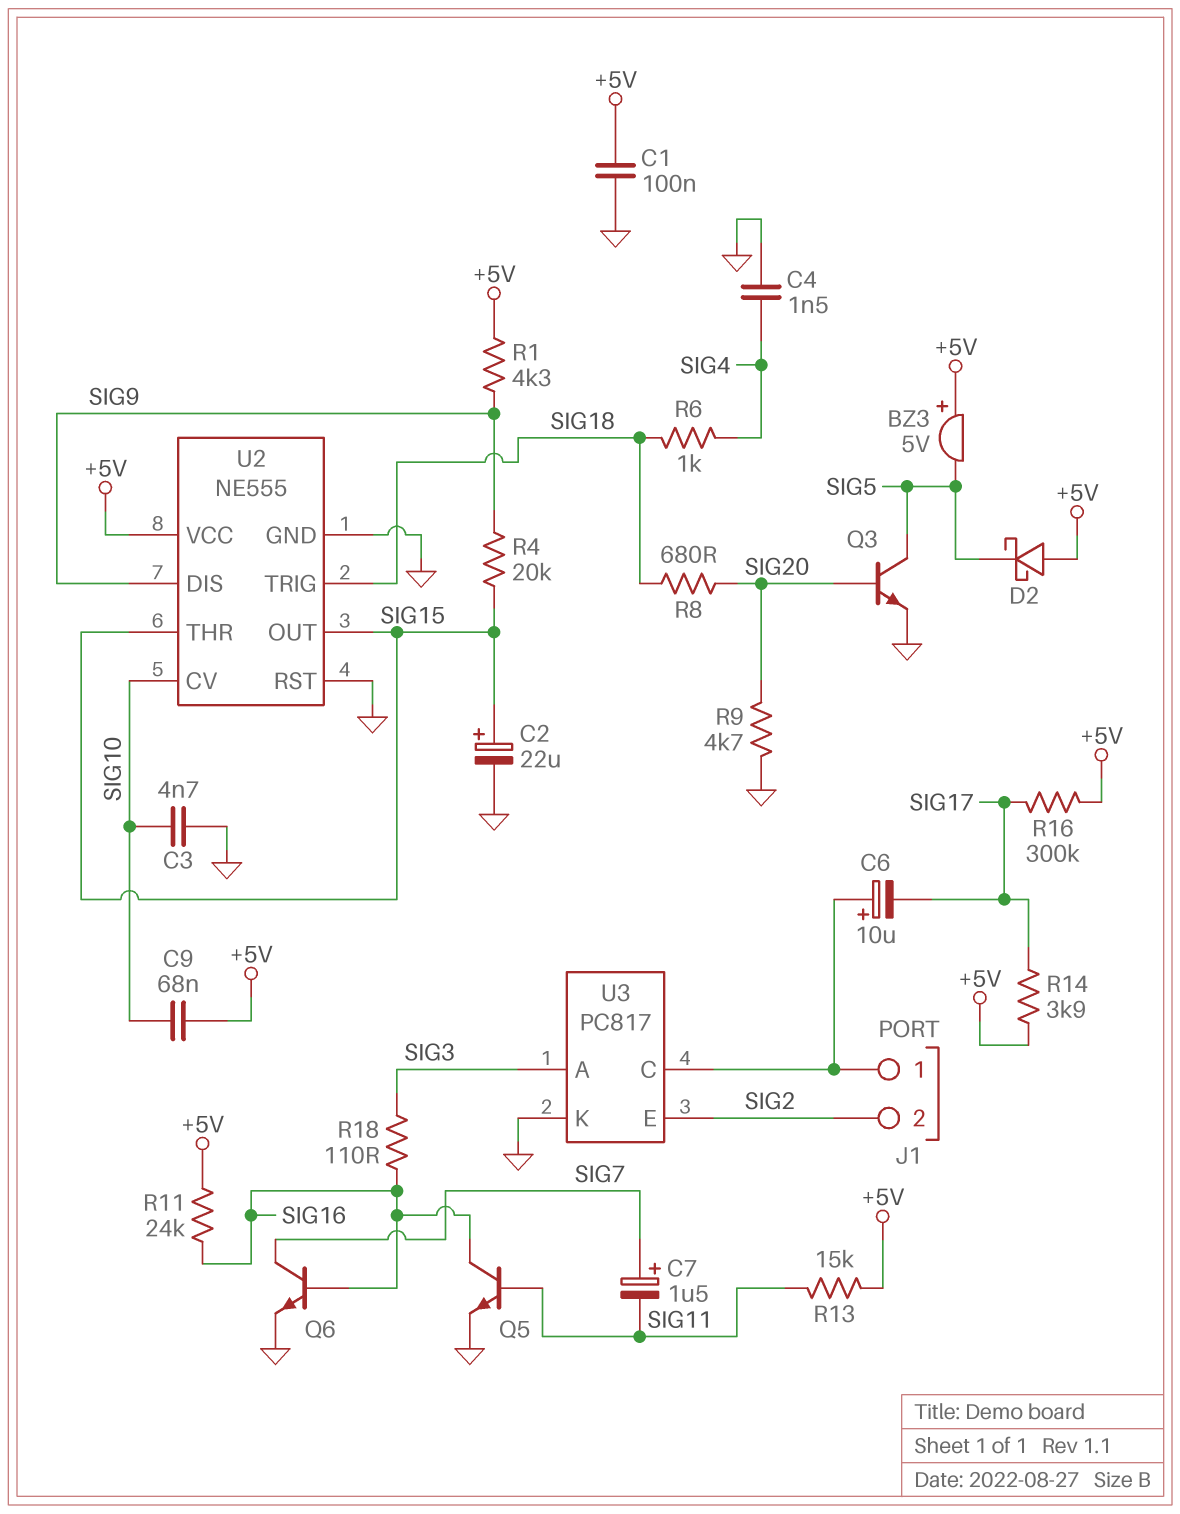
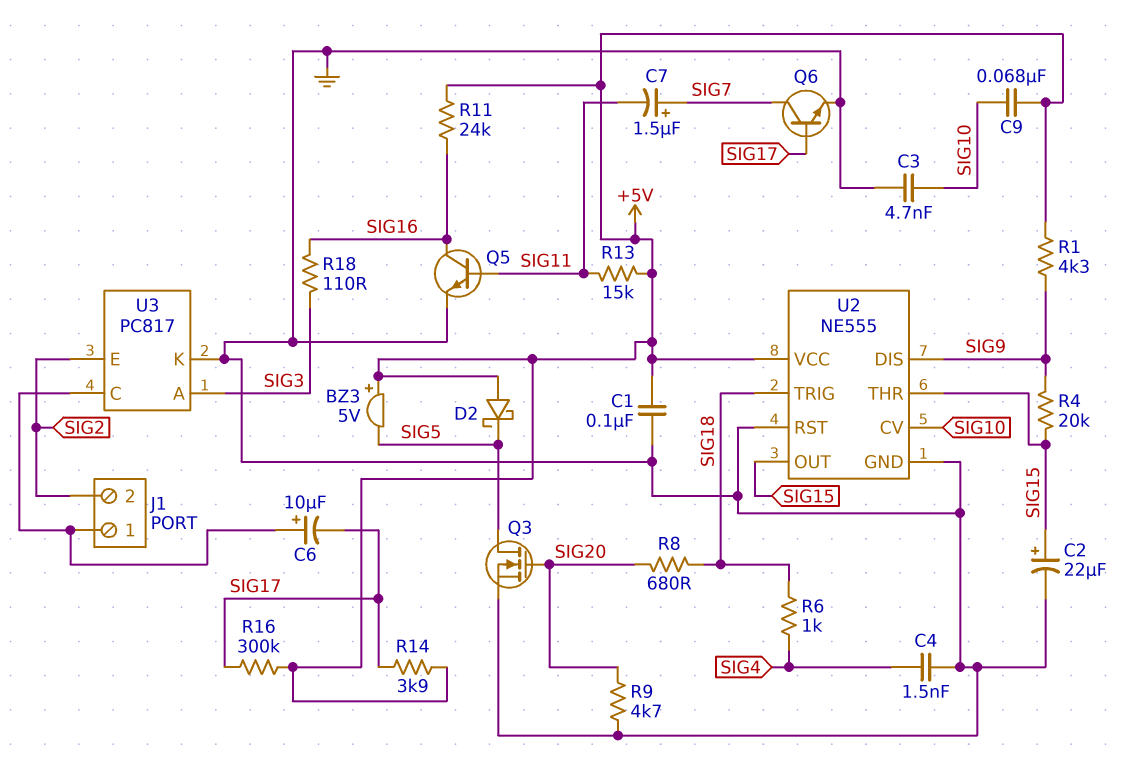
Q3: NPN (B SIG20, C SIG5, E GND) -> NMOS (G SIG20, D SIG5, S GND)
Q6: NPN (B SIG16, C SIG7, E GND) -> NPN (B SIG17, C SIG7, E GND)

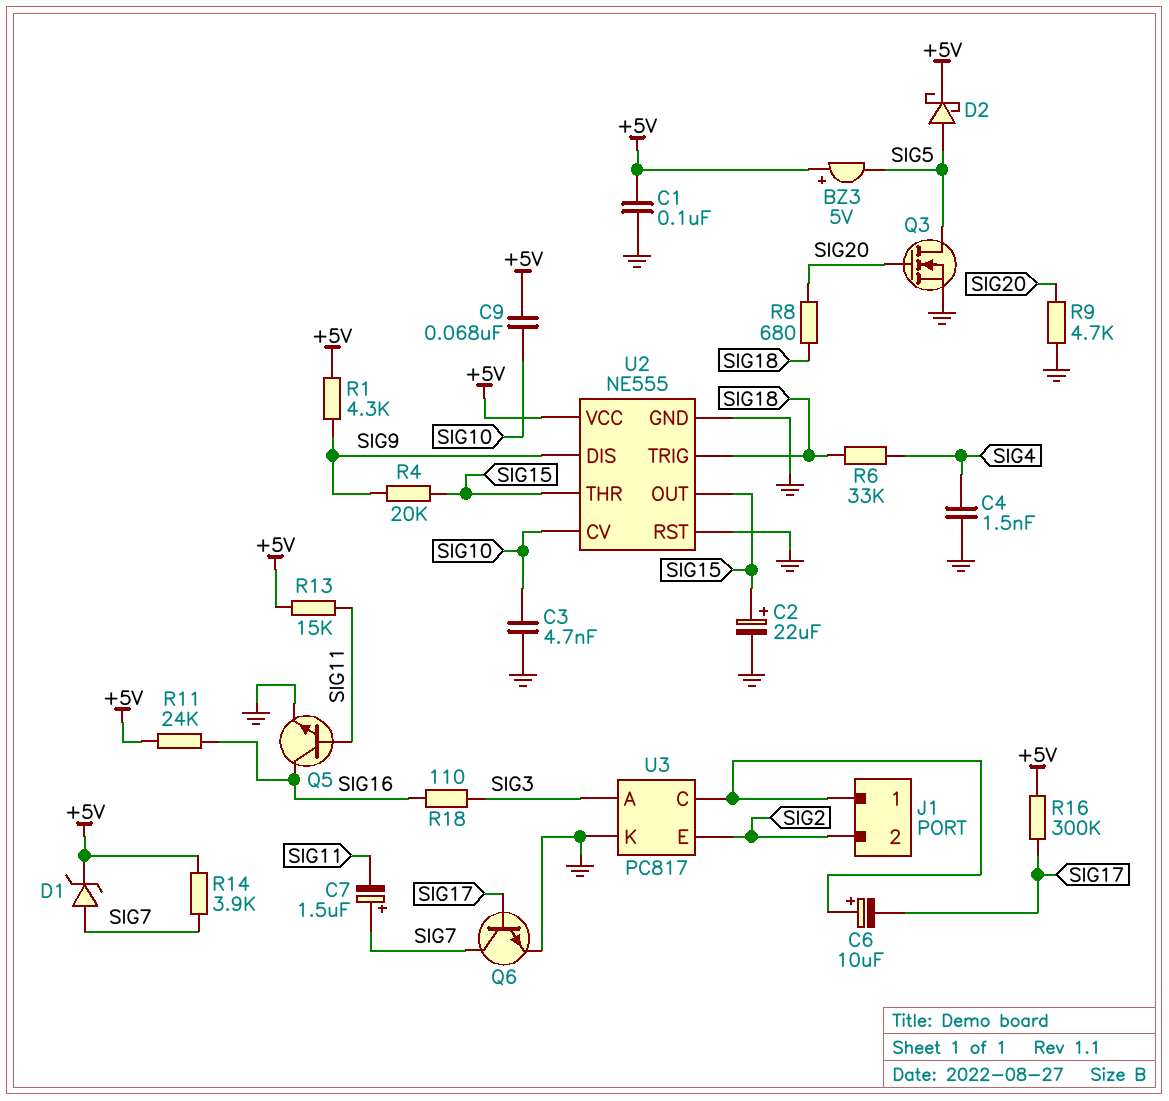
D1: none -> zener (A SIG7, K +5V)
D2: schottky (A +5V, K SIG5) -> schottky (A SIG5, K +5V)
R6: 1k (SIG4, SIG18) -> 33k (SIG4, SIG18)
R14: 3.9k (+5V, SIG17) -> 3.9k (+5V, SIG7)

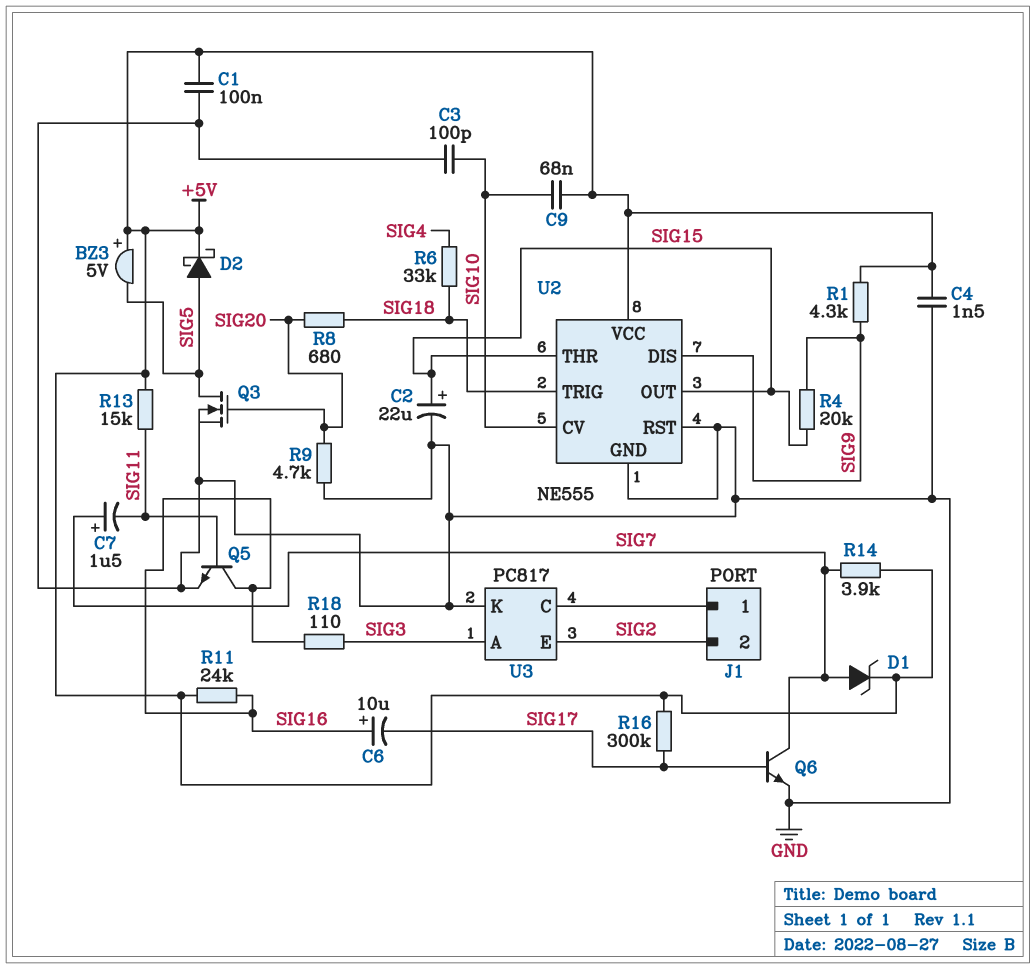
C3: 4.7nF (GND, SIG10) -> 100pF (GND, SIG10)
C4: 1.5nF (GND, SIG4) -> 1.5nF (+5V, GND)
C6: 10uF (plus J1/1, minus SIG17) -> 10uF (plus SIG16, minus SIG17)

